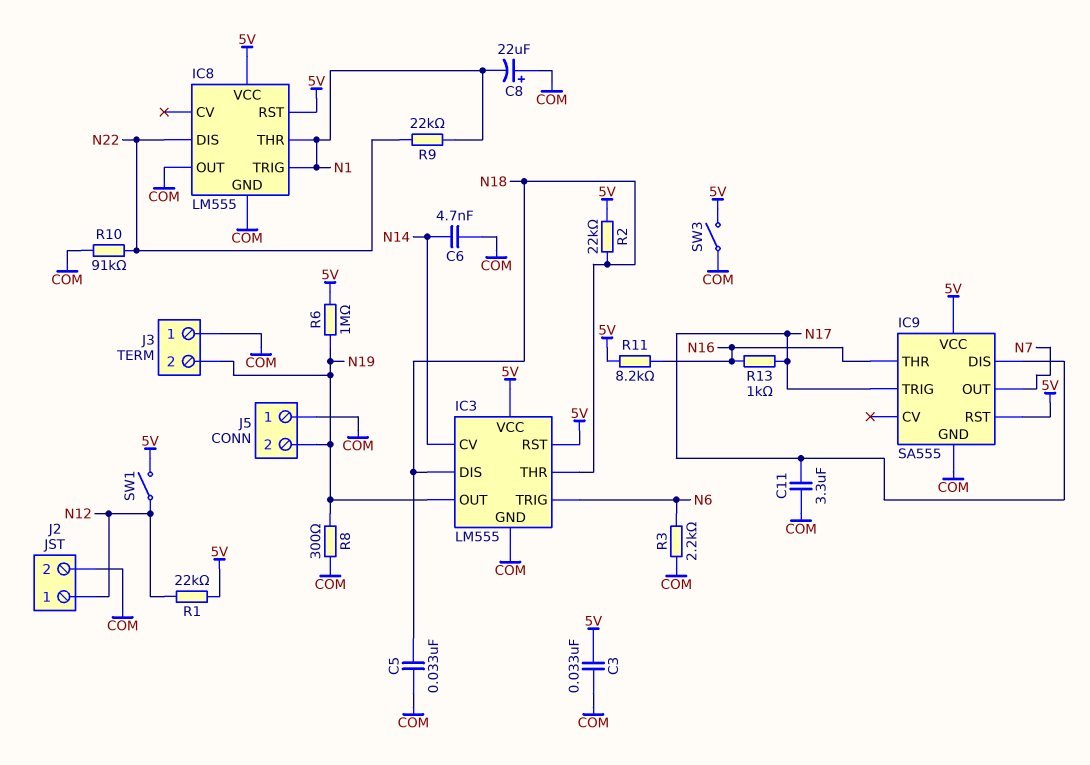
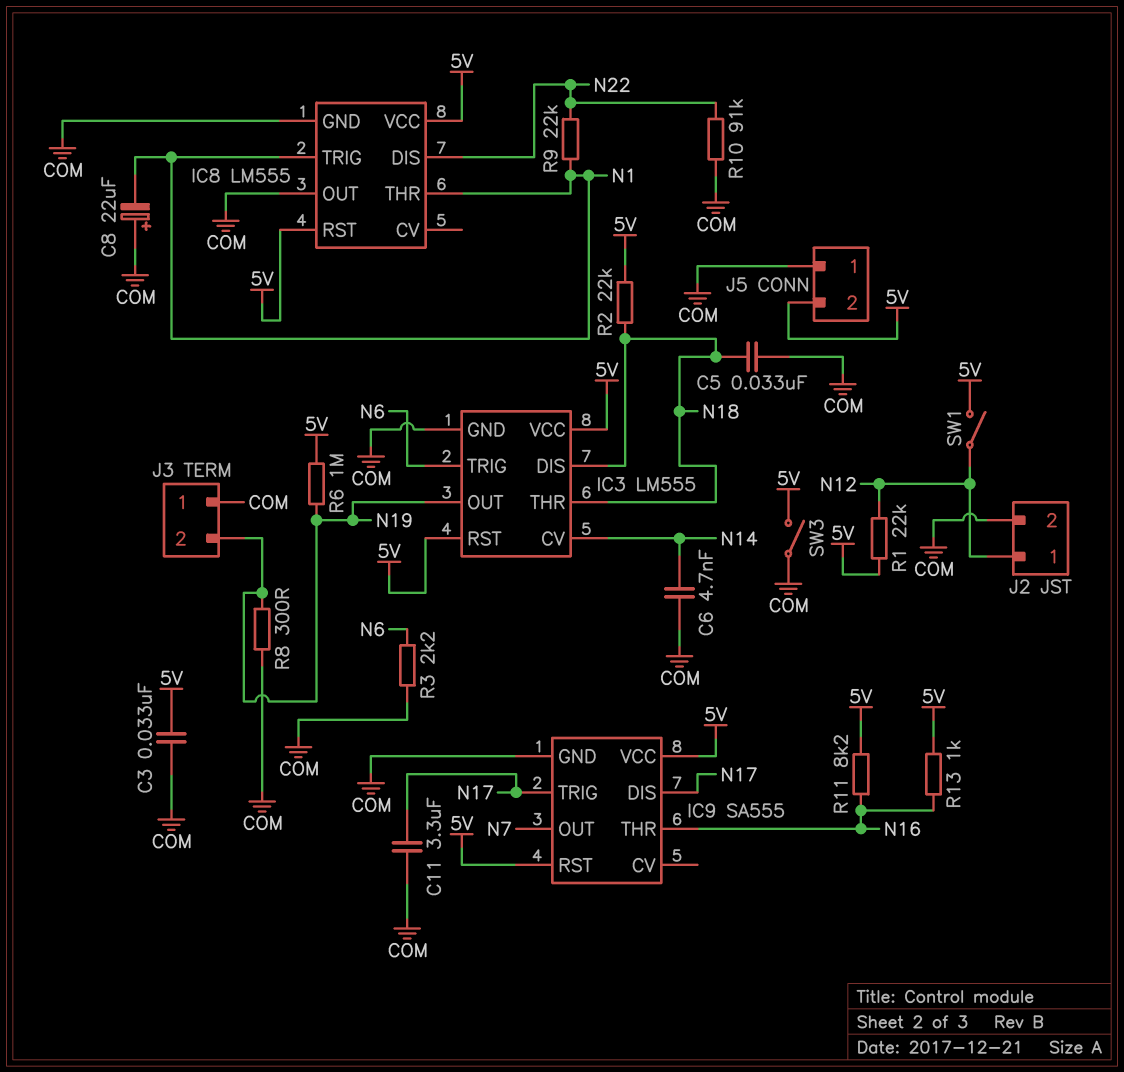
J5 pin 2: N19 -> 5V
R13: 1k (N16, N17) -> 1k (5V, N16)

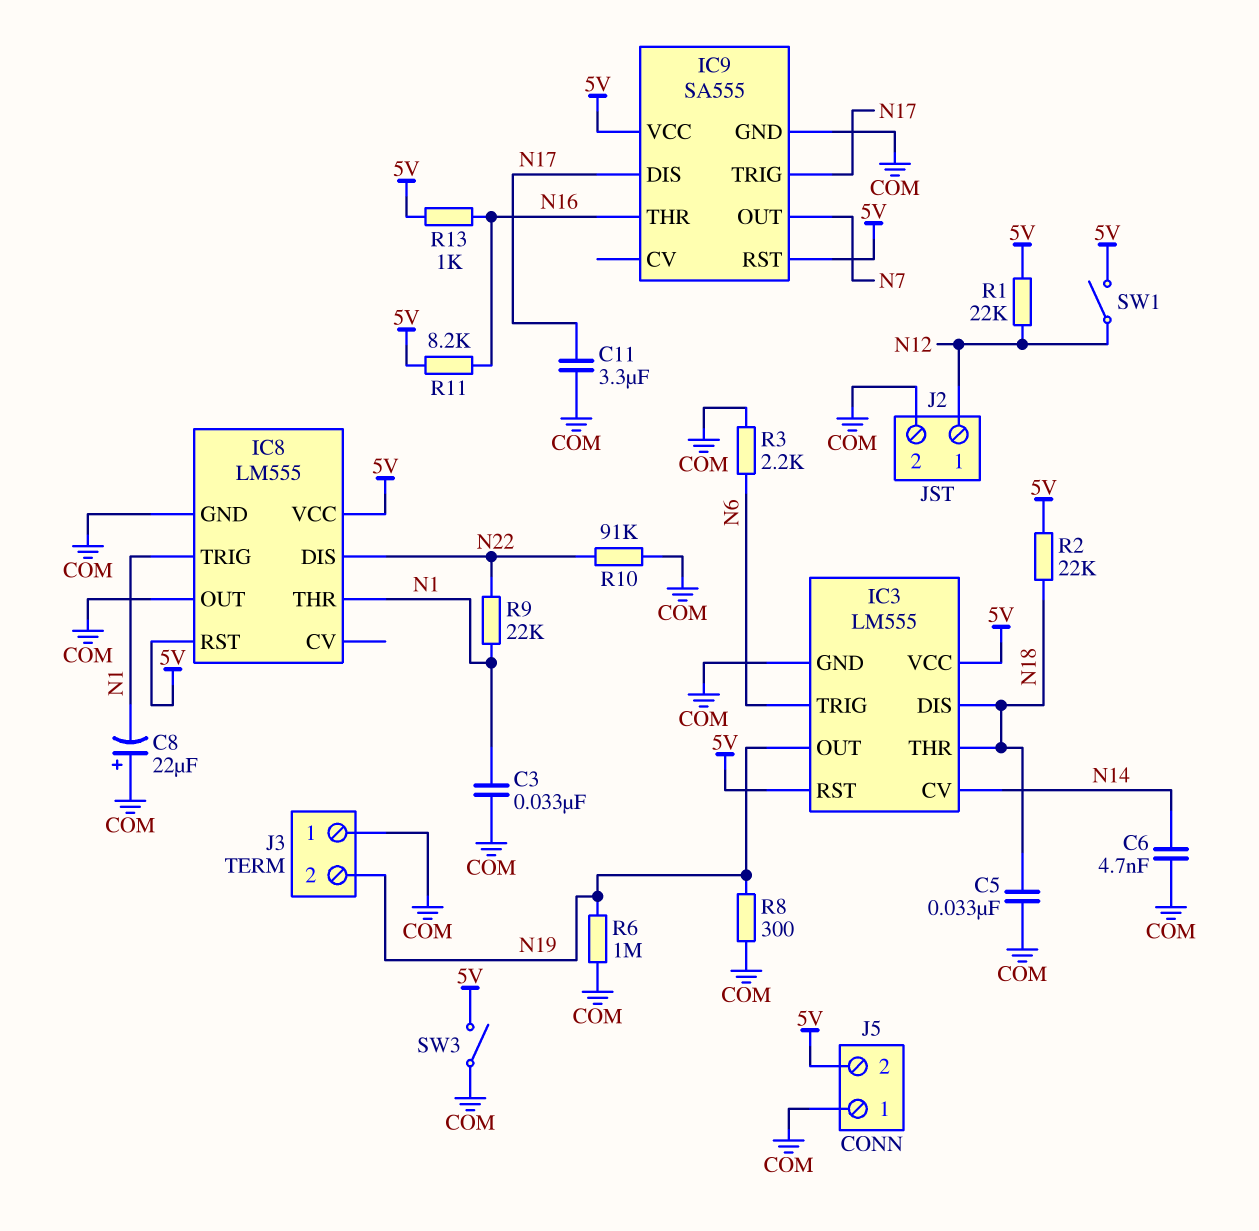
C3: 33nF (5V, COM) -> 33nF (COM, N1)
R6: 1M (5V, N19) -> 1M (COM, N19)

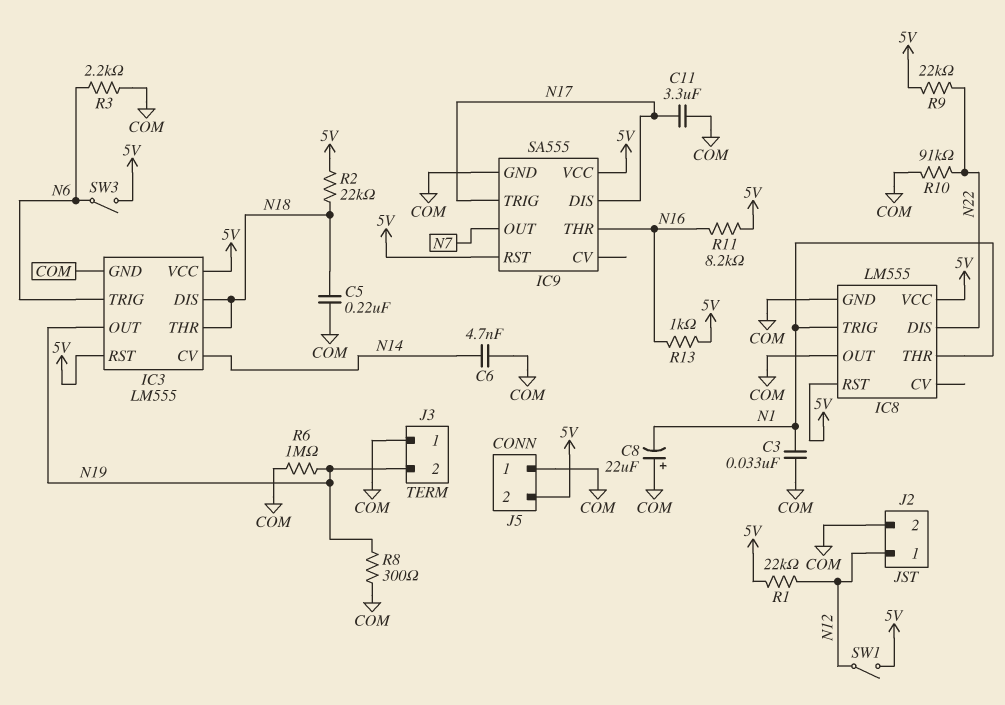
C5: 33nF (COM, N18) -> 220nF (COM, N18)
R9: 22k (N1, N22) -> 22k (5V, N22)
SW3: switch (5V, COM) -> switch (5V, N6)

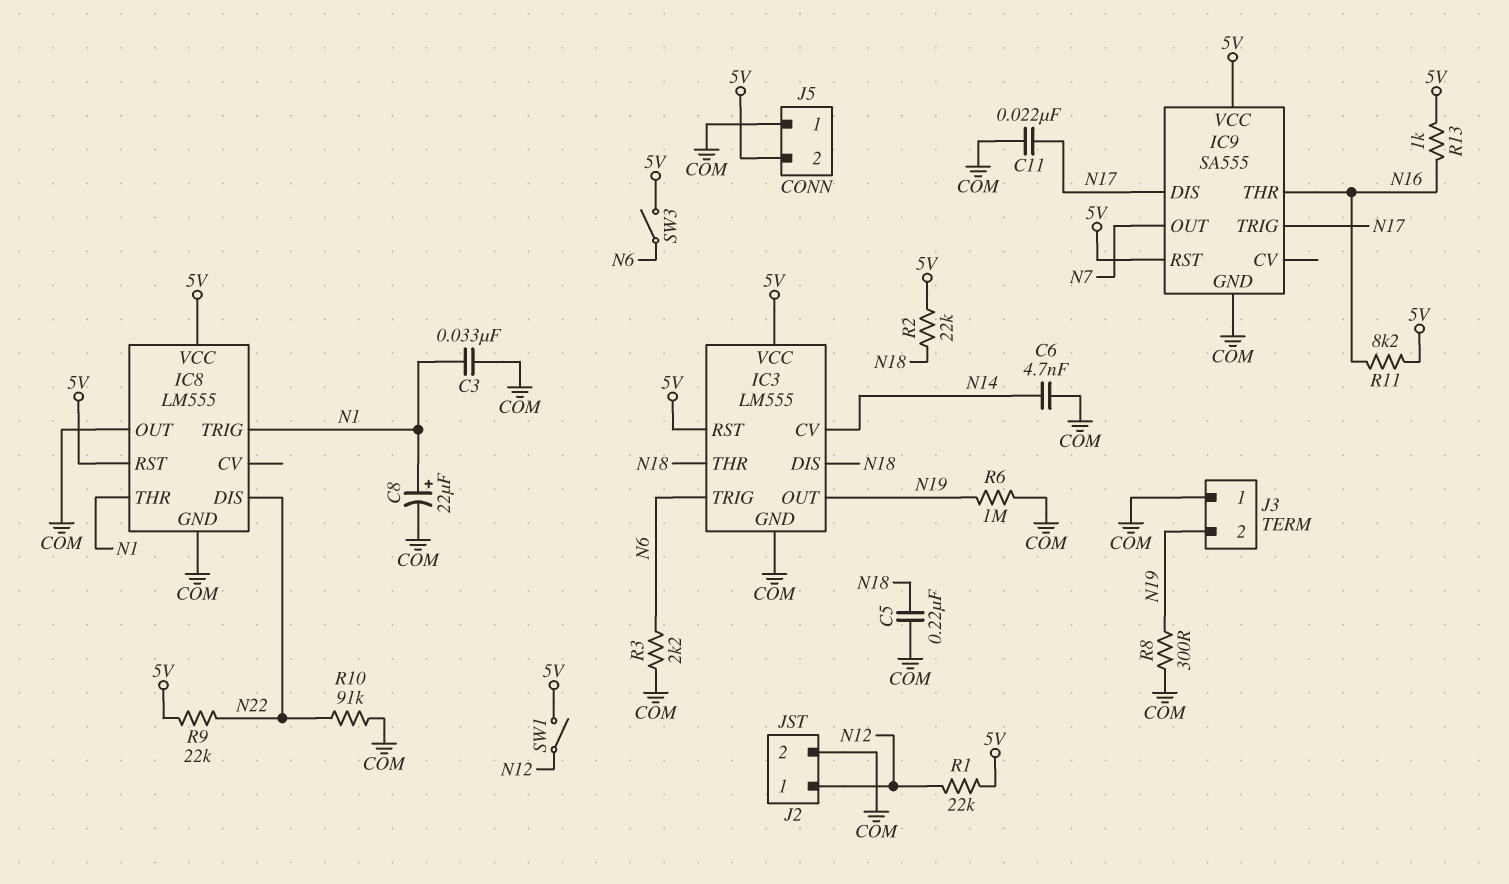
C8: 22uF (plus COM, minus N1) -> 22uF (plus N1, minus COM)
C11: 3.3uF (COM, N17) -> 22nF (COM, N17)

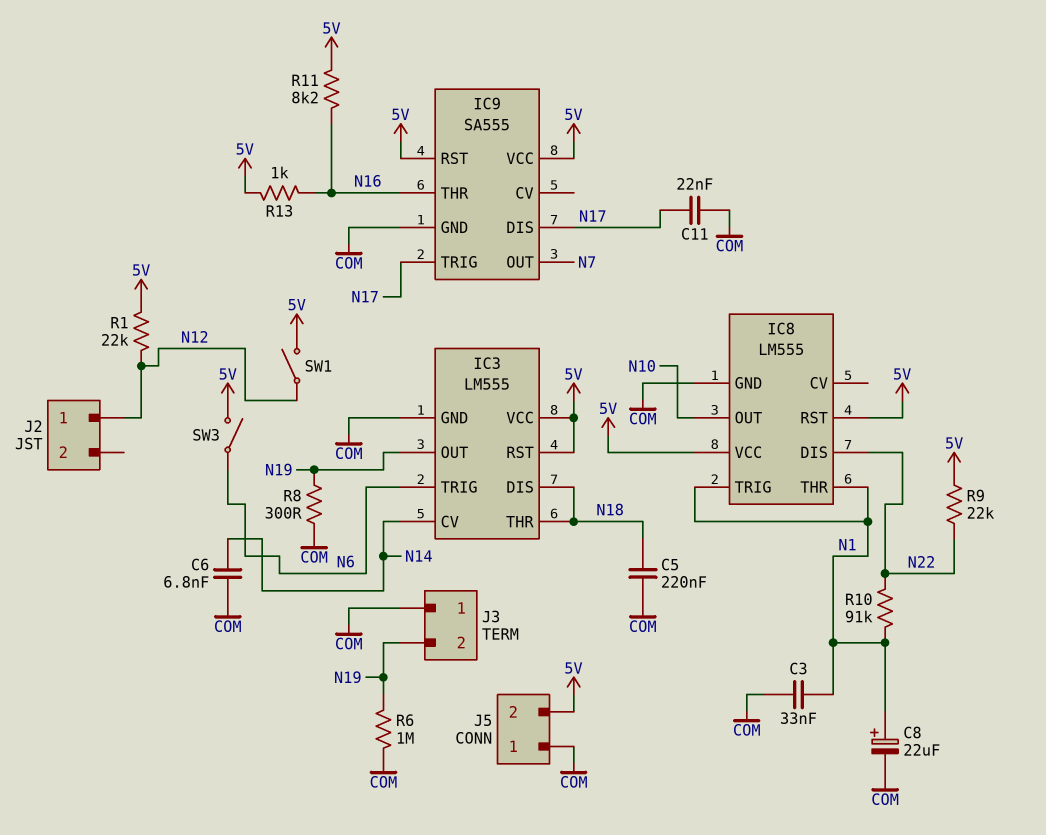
C6: 4.7nF (COM, N14) -> 6.8nF (COM, N14)
IC8 pin OUT: COM -> N10
J2 pin 2: COM -> none
R2: 22k (5V, N18) -> none
R3: 2.2k (COM, N6) -> none
R10: 91k (COM, N22) -> 91k (N1, N22)

